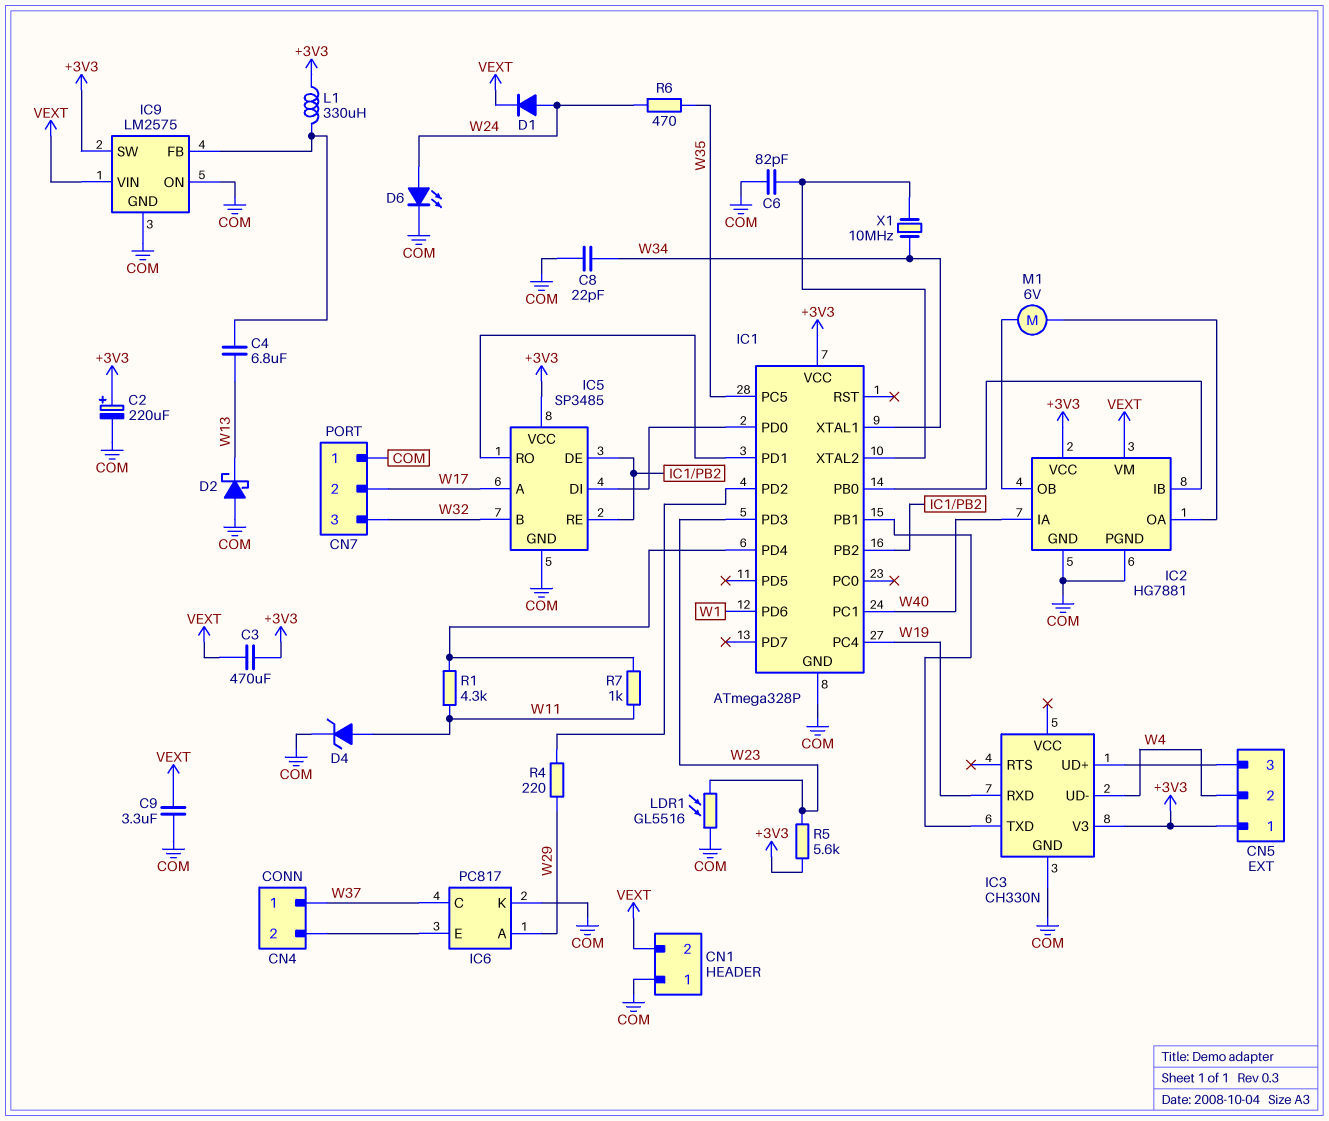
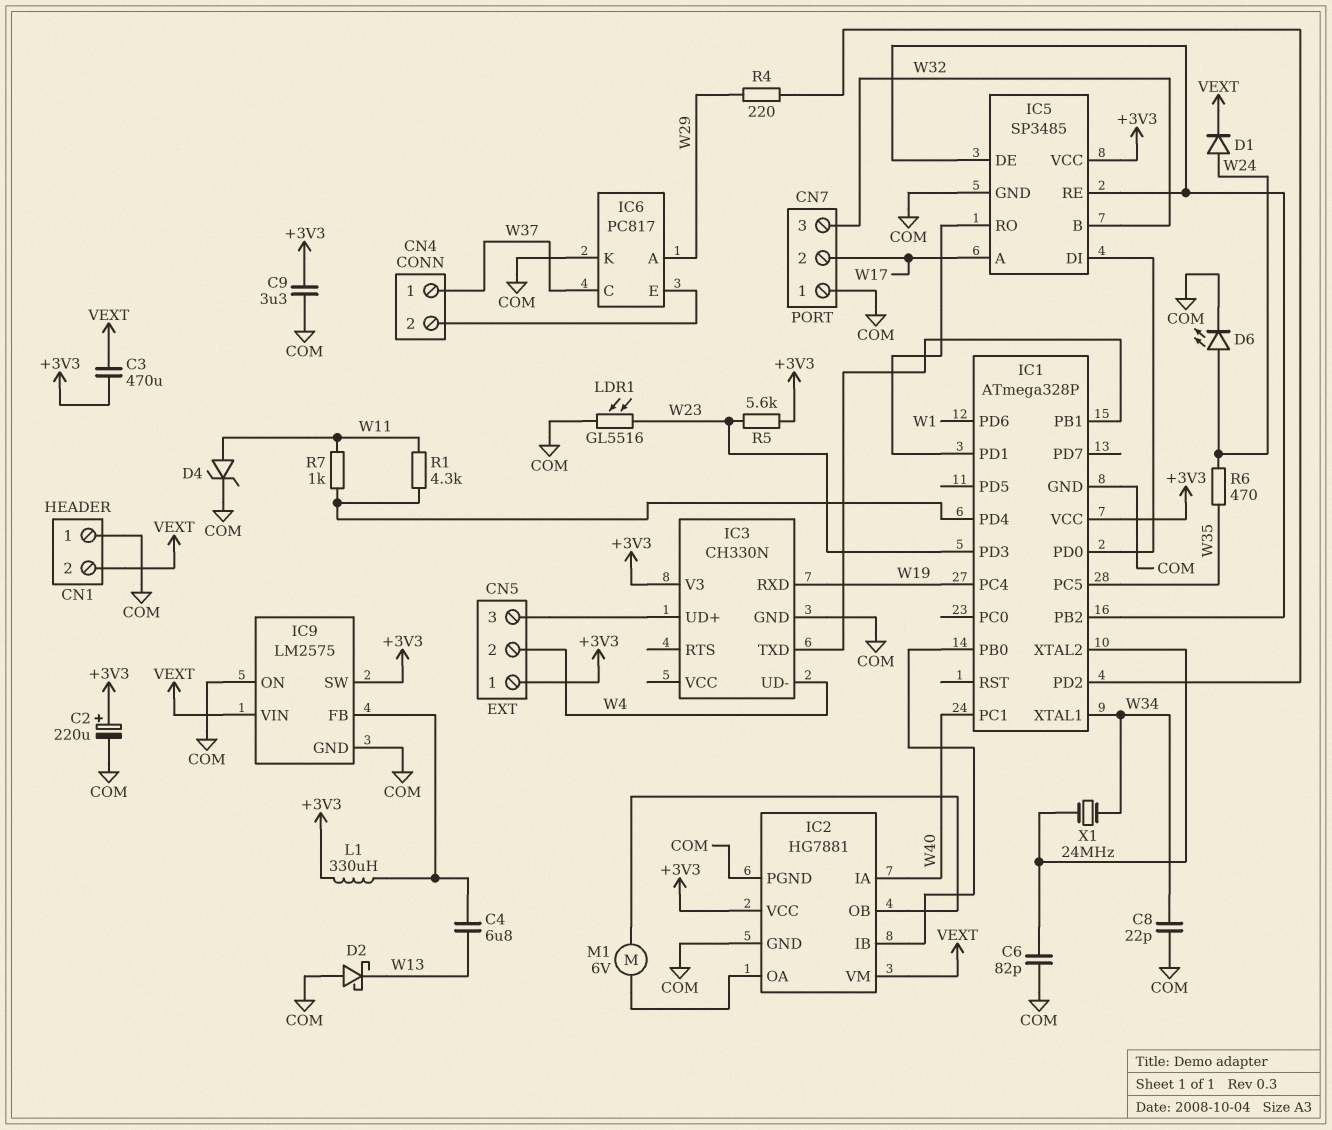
C9: 3.3uF (COM, VEXT) -> 3.3uF (+3V3, COM)
X1: 10MHz (IC1/XTAL2, W34) -> 24MHz (IC1/XTAL2, W34)

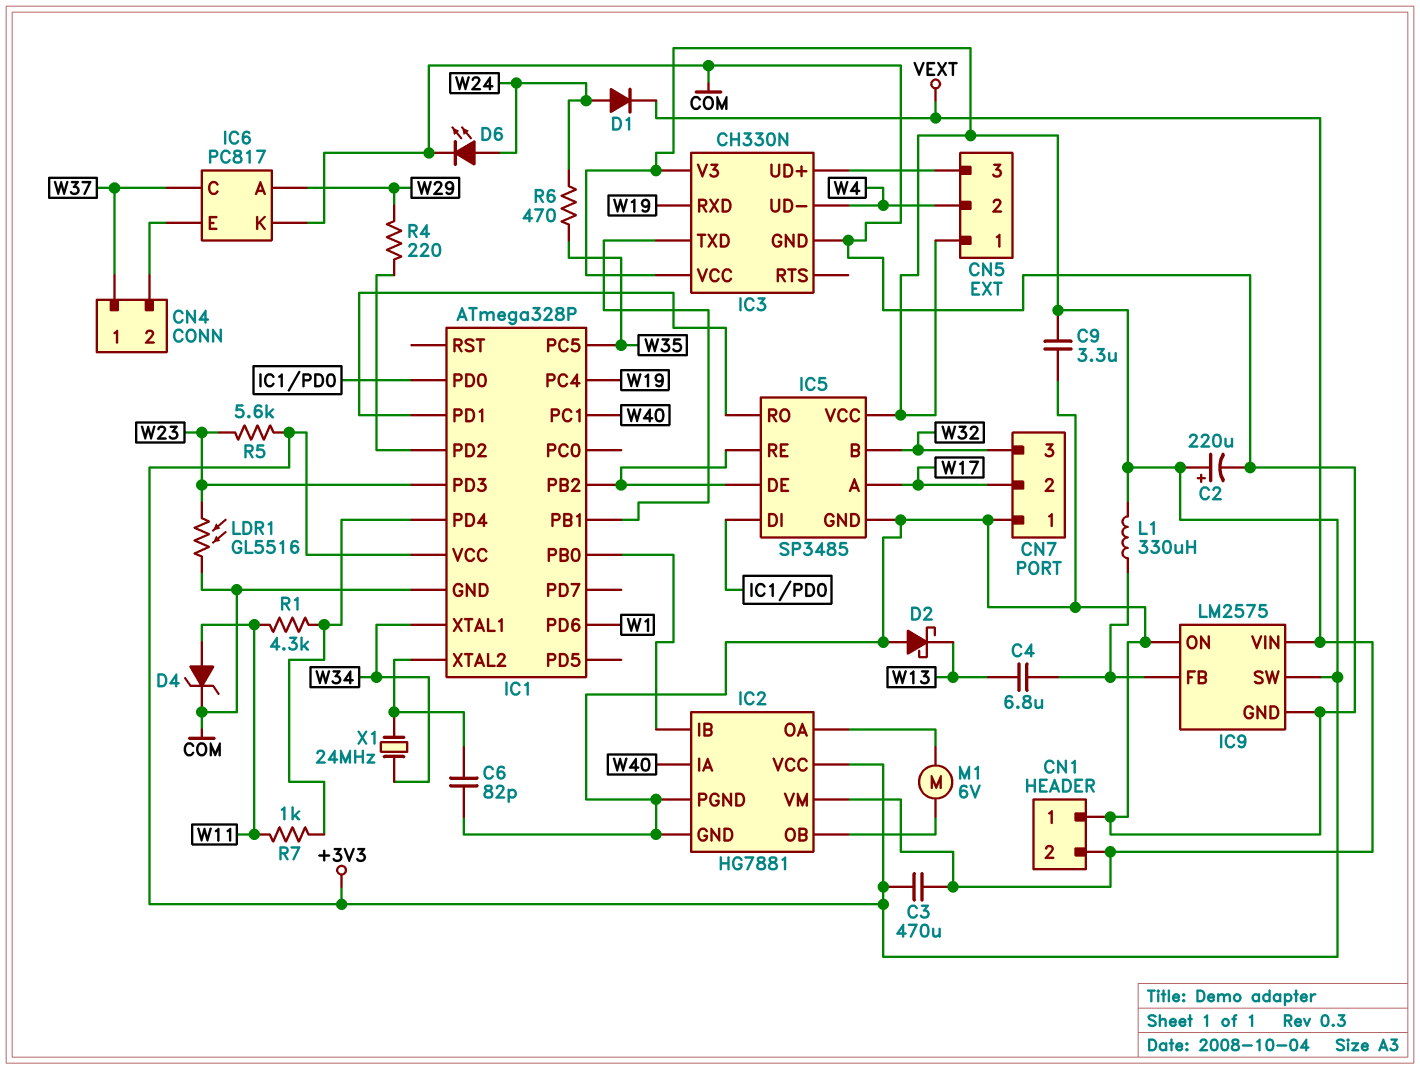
C8: 22pF (COM, W34) -> none
IC3 pin VCC: none -> +3V3

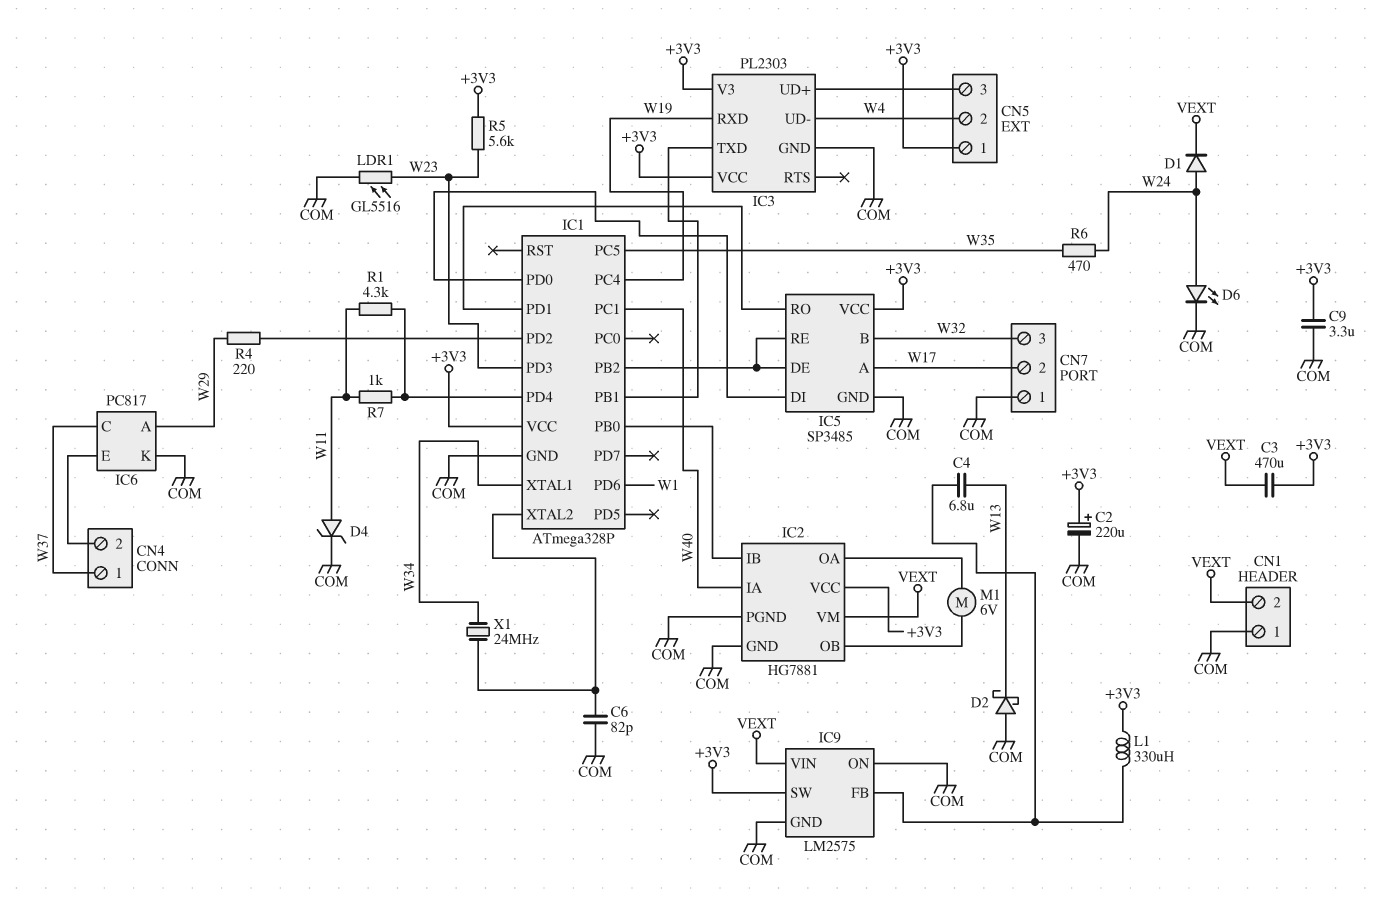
IC3: CH330N -> PL2303

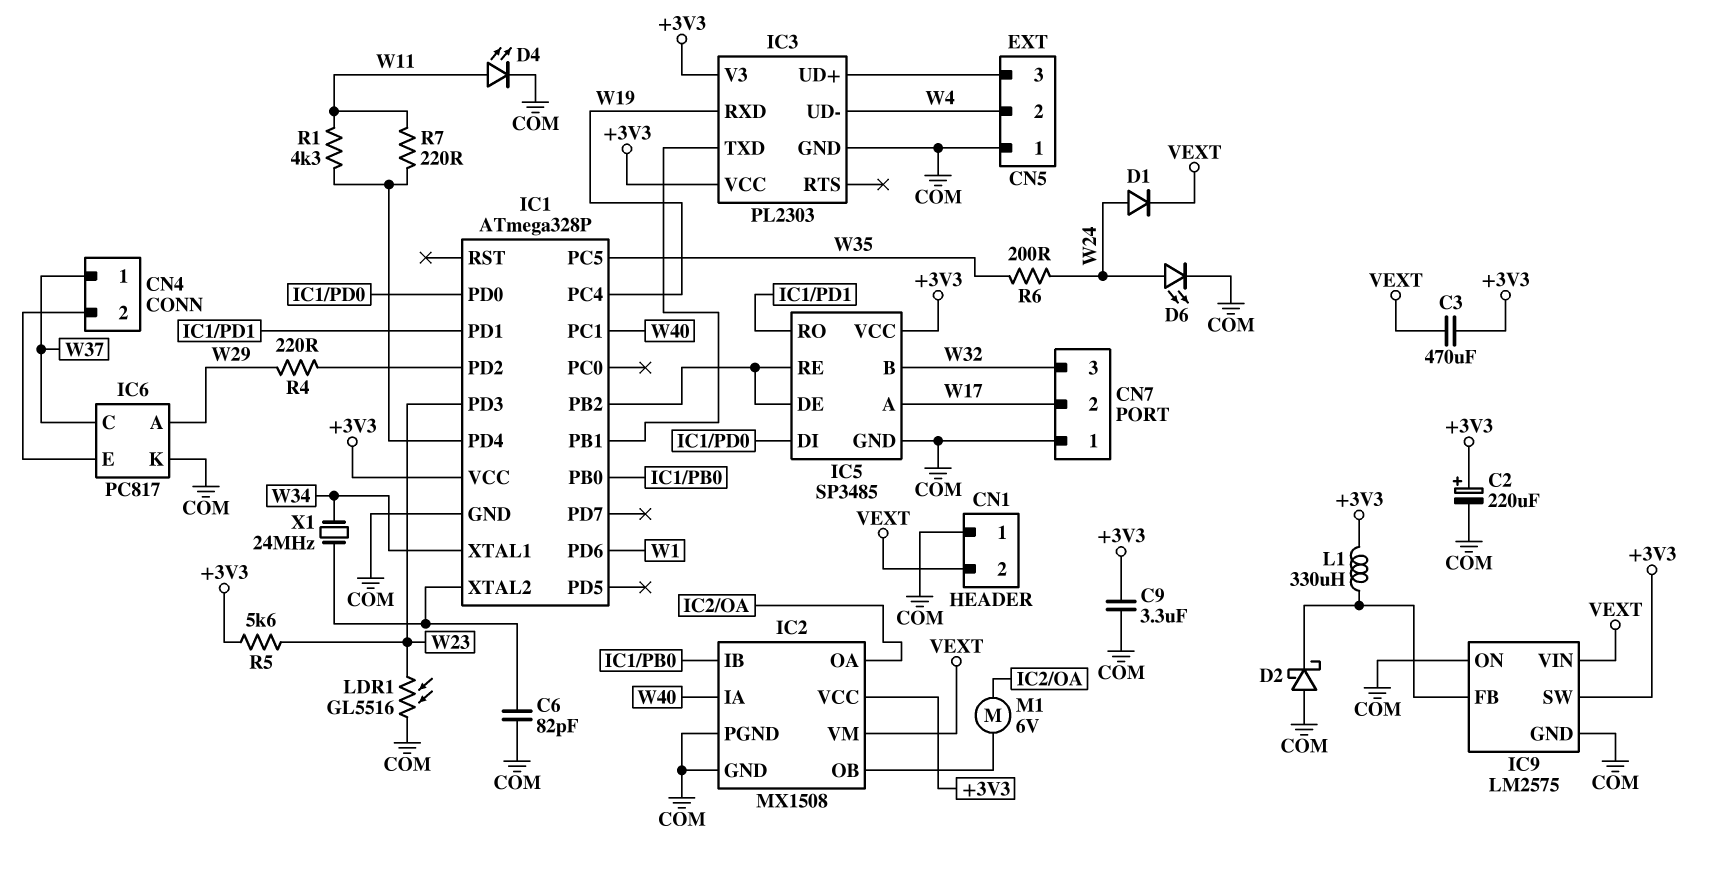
C4: 6.8uF (IC9/FB, W13) -> none
CN5 pin 1: +3V3 -> COM
D2: schottky (A COM, K W13) -> schottky (A COM, K IC9/FB)
D4: zener (A W11, K COM) -> LED (A W11, K COM)
IC2: HG7881 -> MX1508
R6: 470 (W24, W35) -> 200 (W24, W35)
R7: 1k (IC1/PD4, W11) -> 220 (IC1/PD4, W11)

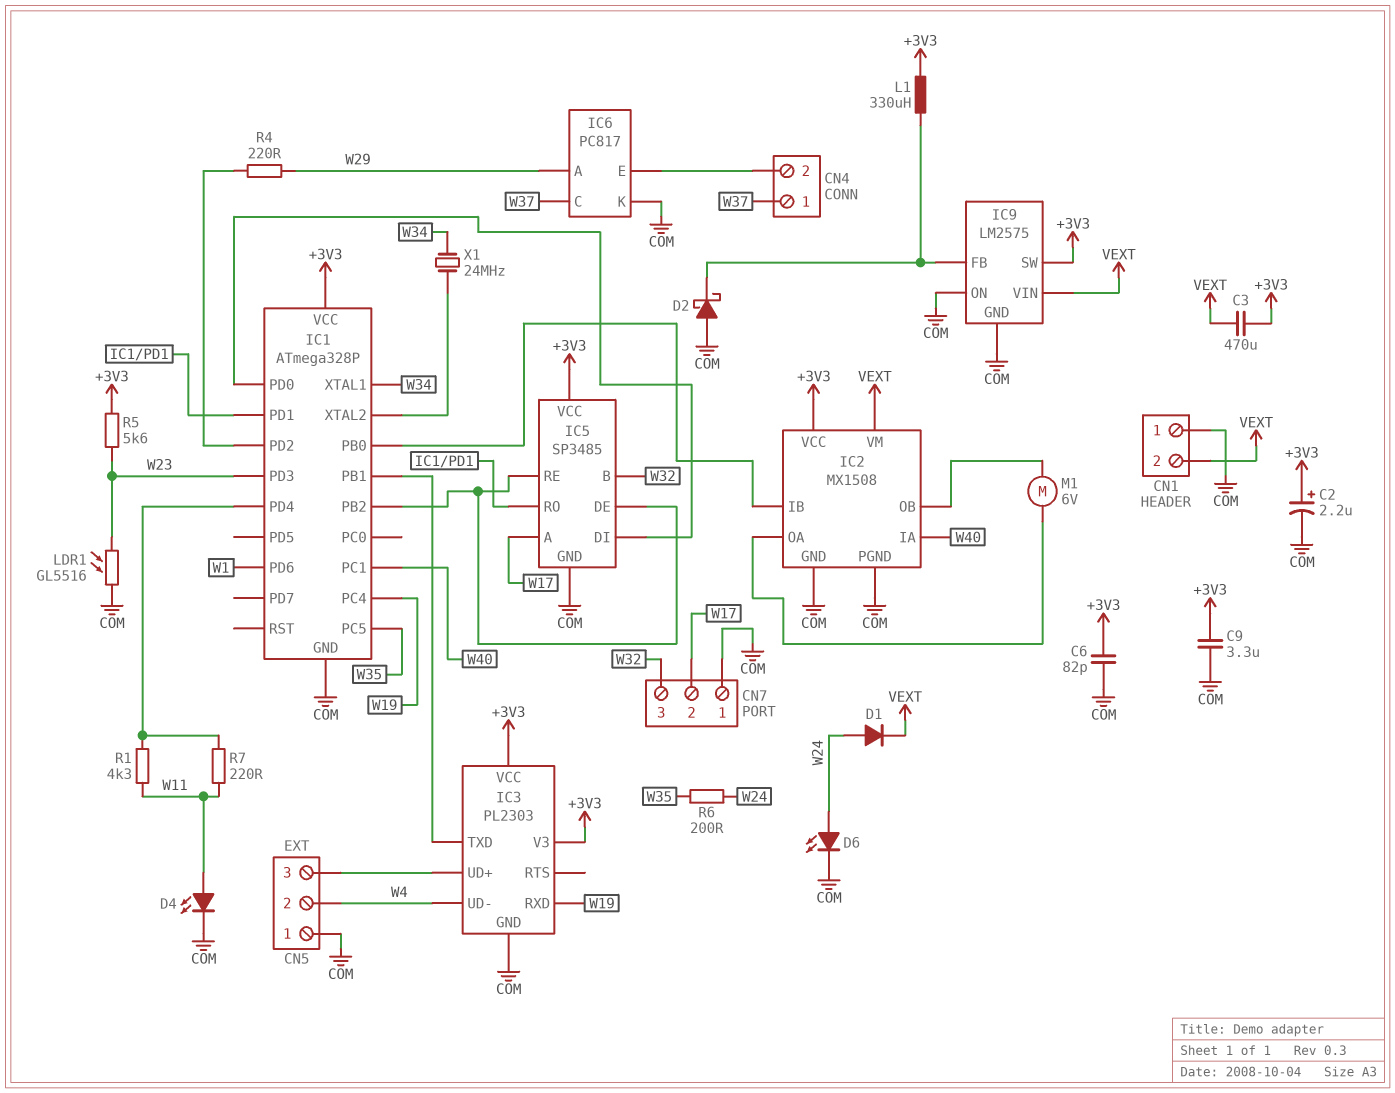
C2: 220uF (plus +3V3, minus COM) -> 2.2uF (plus +3V3, minus COM)
C6: 82pF (COM, IC1/XTAL2) -> 82pF (+3V3, COM)

